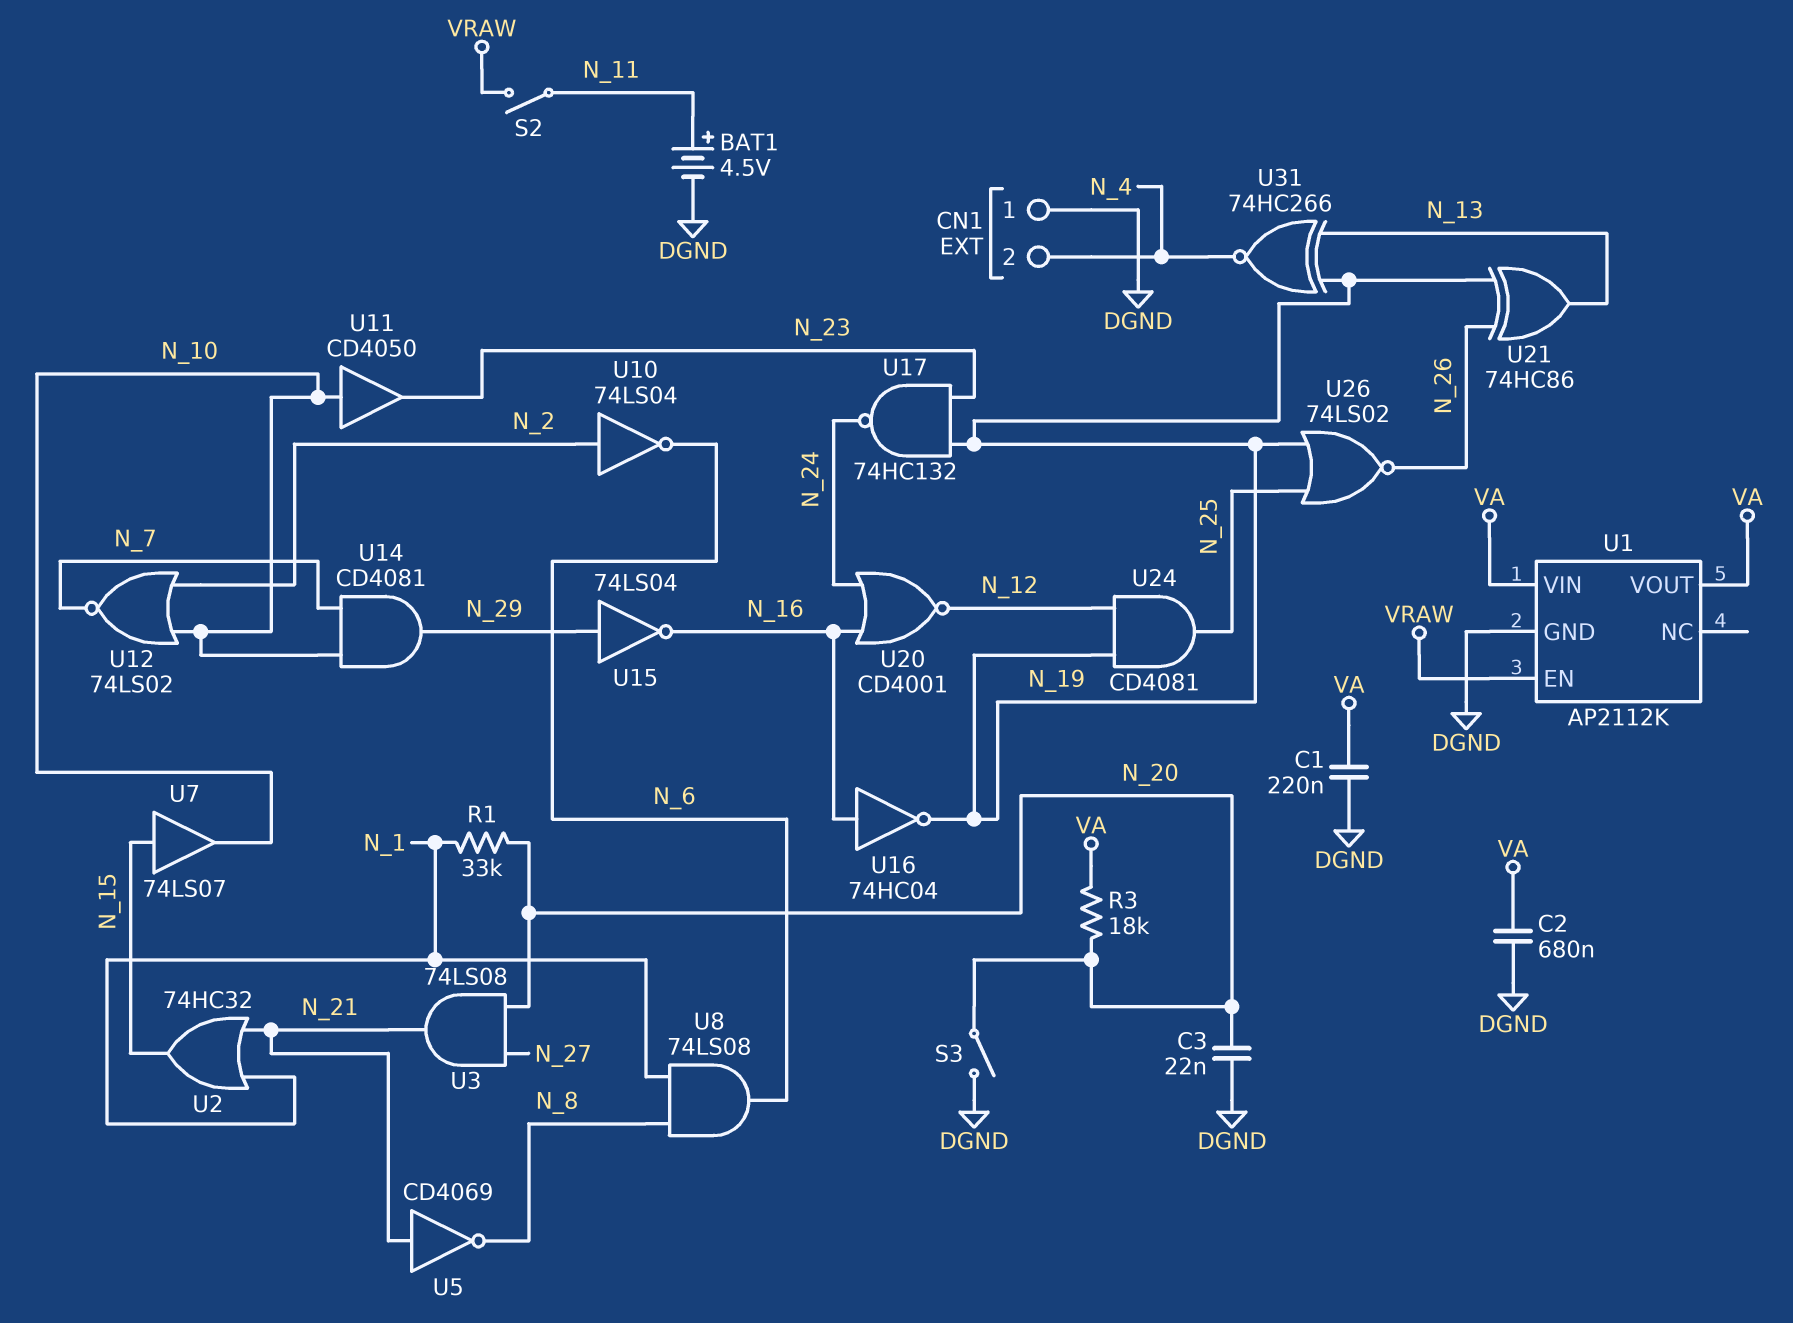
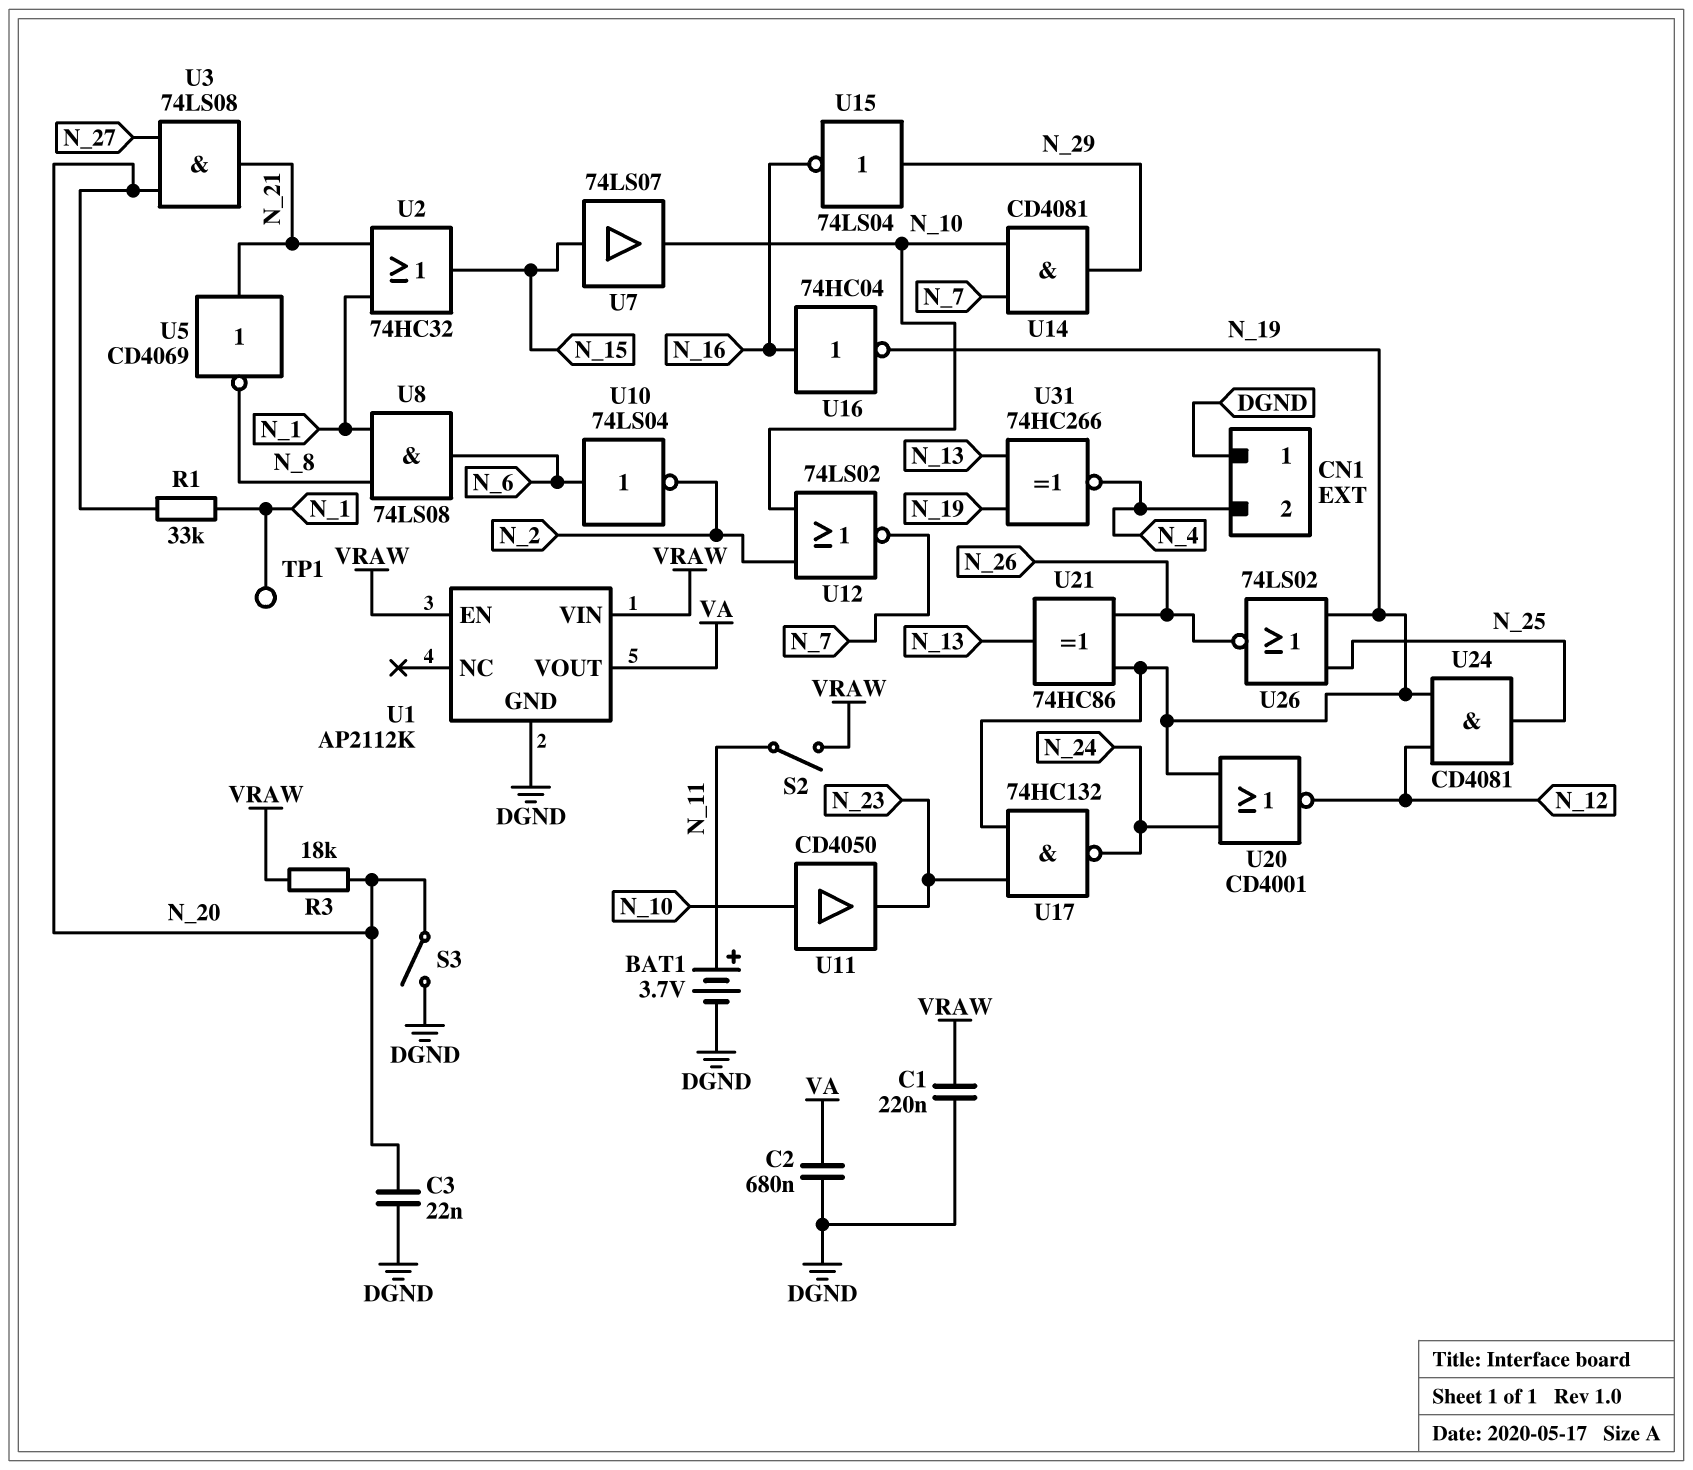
BAT1: 4.5V (plus N_11, minus DGND) -> 3.7V (plus N_11, minus DGND)
C1: 220nF (DGND, VA) -> 220nF (DGND, VRAW)
R3: 18k (N_20, VA) -> 18k (N_20, VRAW)
TP1: none -> test point (N_1)
U1 pin VIN: VA -> VRAW
U10: NOT 74LS04 (in N_2, out N_6) -> NOT 74LS04 (in N_6, out N_2)
U20: NOR CD4001 (in N_16, in N_24, out N_12) -> NOR CD4001 (in N_19, in N_24, out N_12)

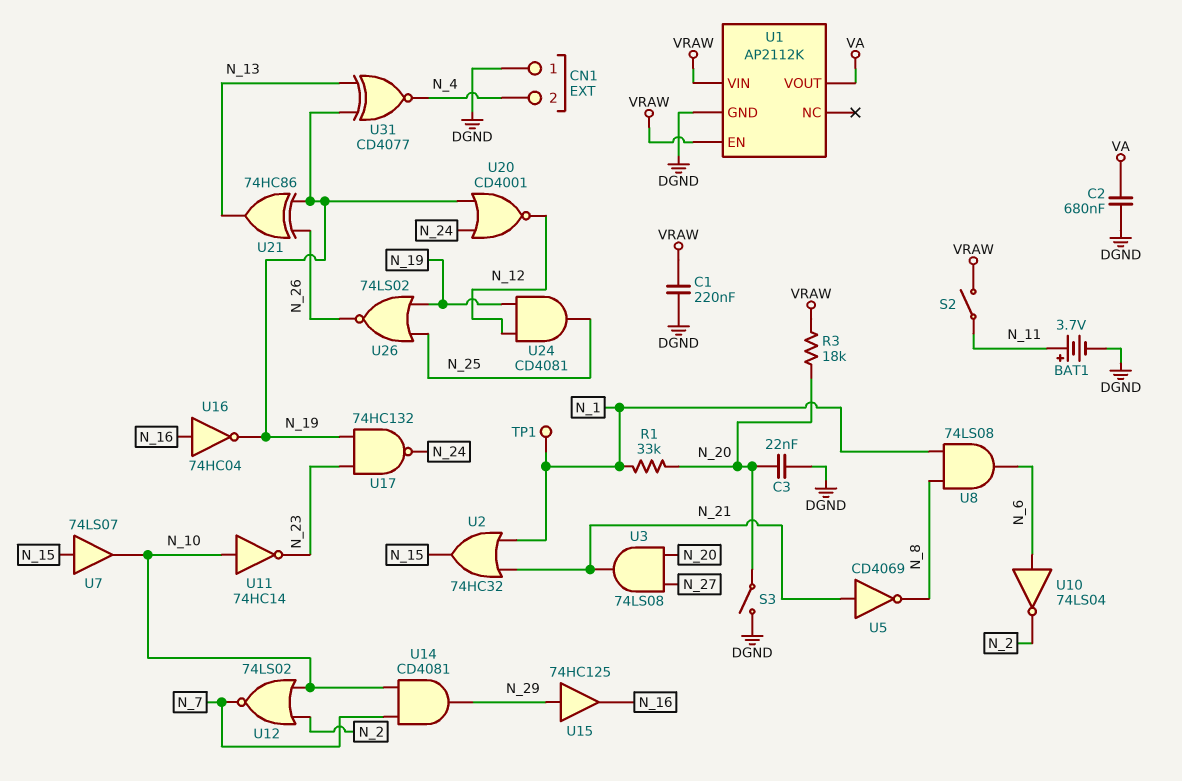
U11: buffer CD4050 (in N_10, out N_23) -> NOT 74HC14 (in N_10, out N_23)
U15: NOT 74LS04 (in N_29, out N_16) -> buffer 74HC125 (in N_29, out N_16)
U31: XNOR 74HC266 (in N_13, in N_19, out N_4) -> XNOR CD4077 (in N_13, in N_19, out N_4)

